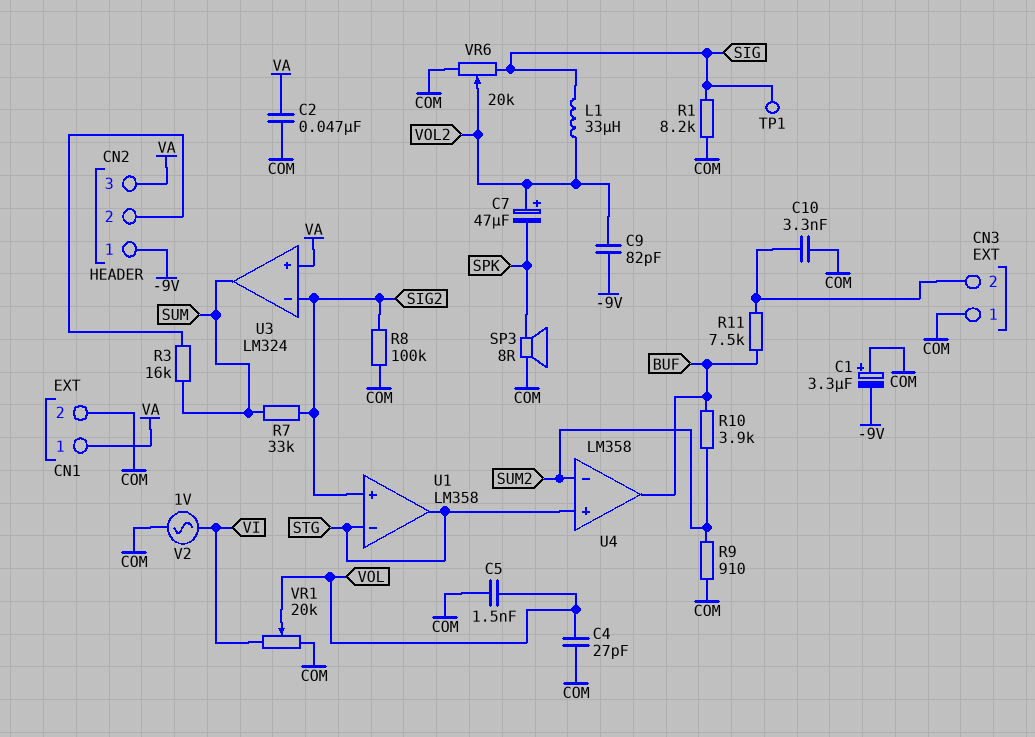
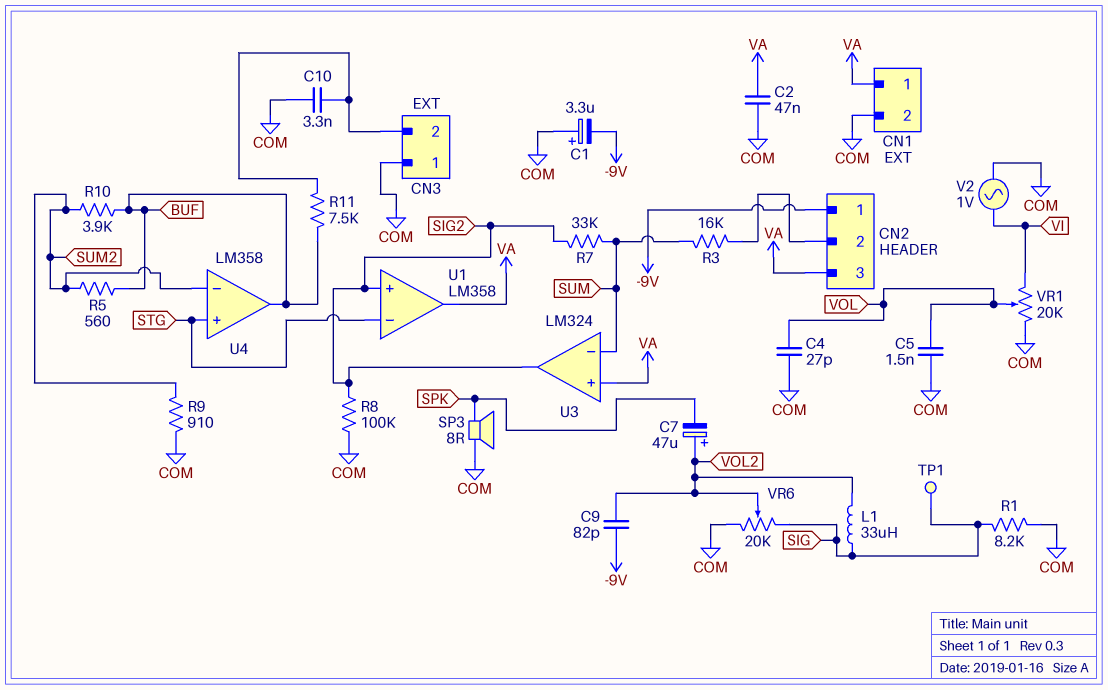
R5: none -> 560 (BUF, SUM2)
U1 pin out: STG -> VA
U3 pin in-: SIG2 -> SUM
U3 pin out: SUM -> SIG2

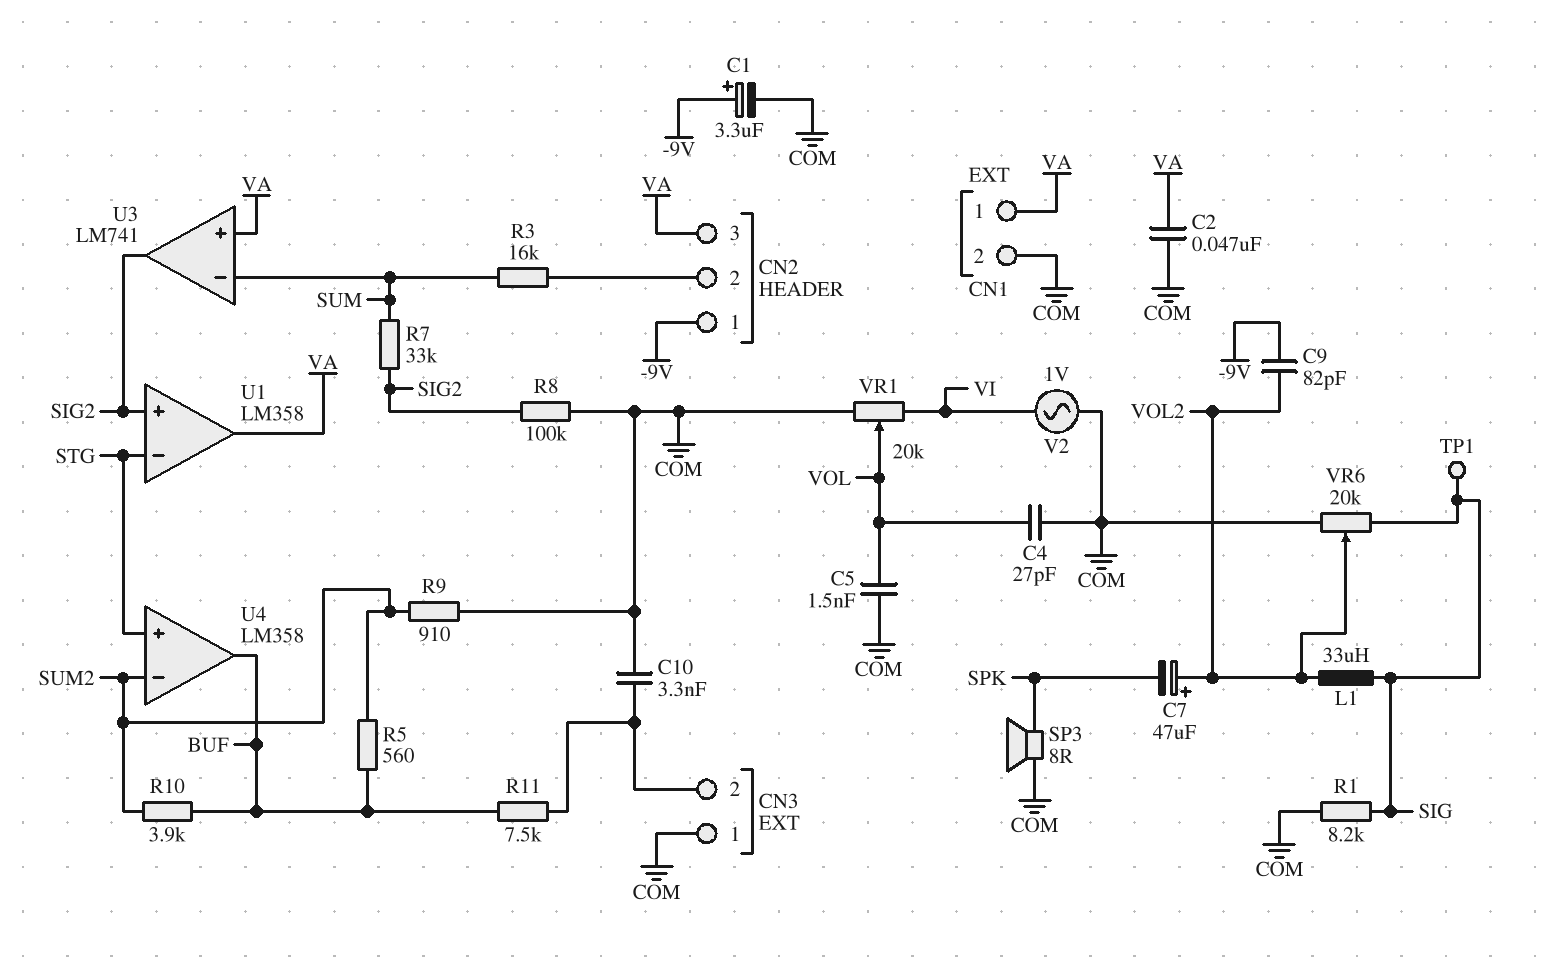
C1: 3.3uF (plus COM, minus -9V) -> 3.3uF (plus -9V, minus COM)
U3: LM324 -> LM741

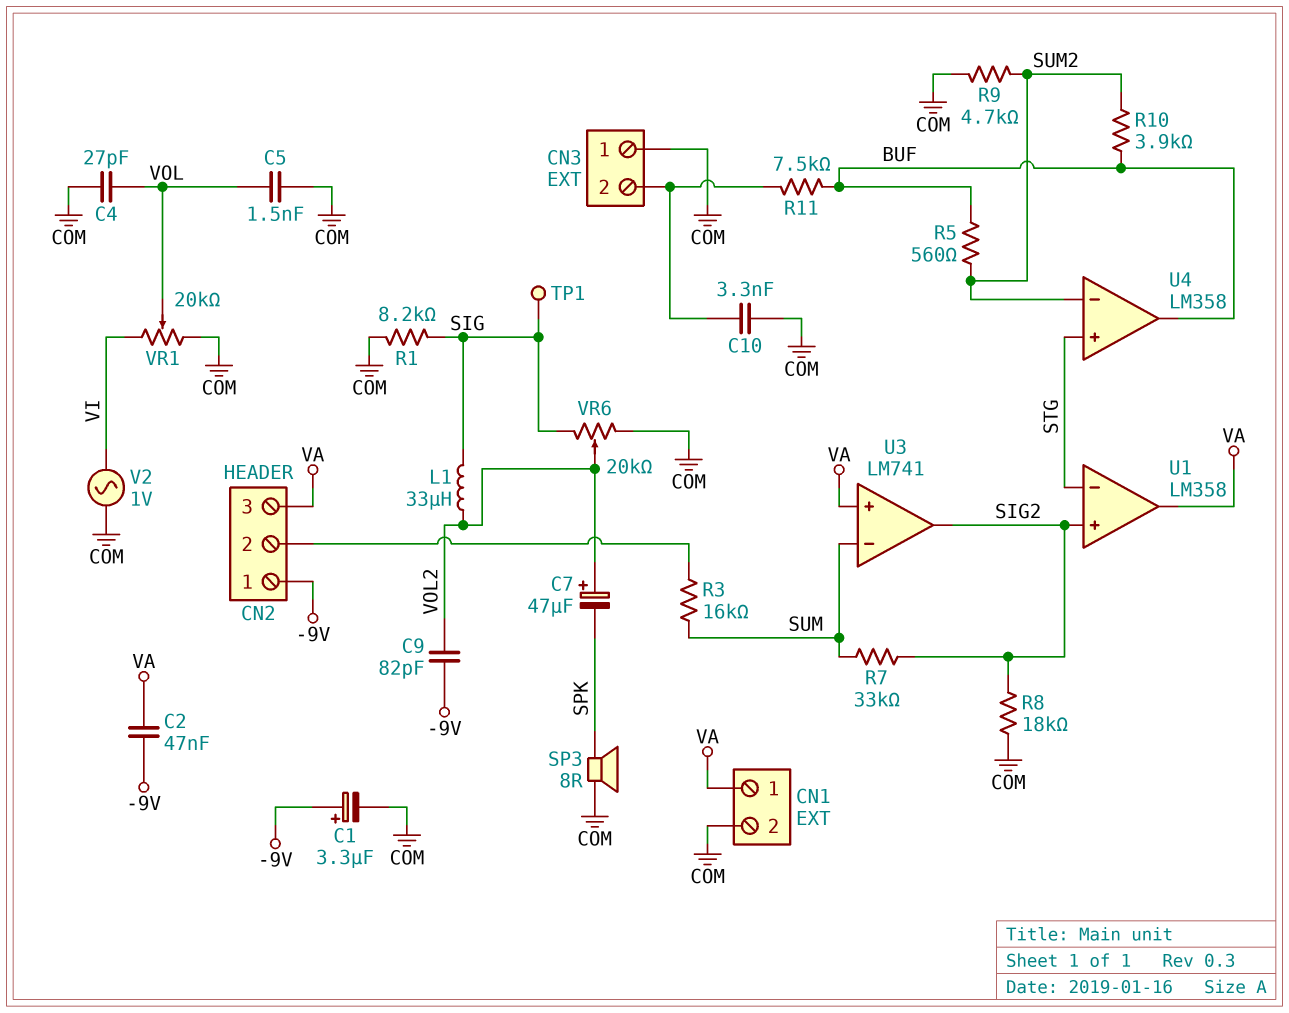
C2: 47nF (COM, VA) -> 47nF (-9V, VA)
R8: 100k (COM, SIG2) -> 18k (COM, SIG2)
R9: 910 (COM, SUM2) -> 4.7k (COM, SUM2)

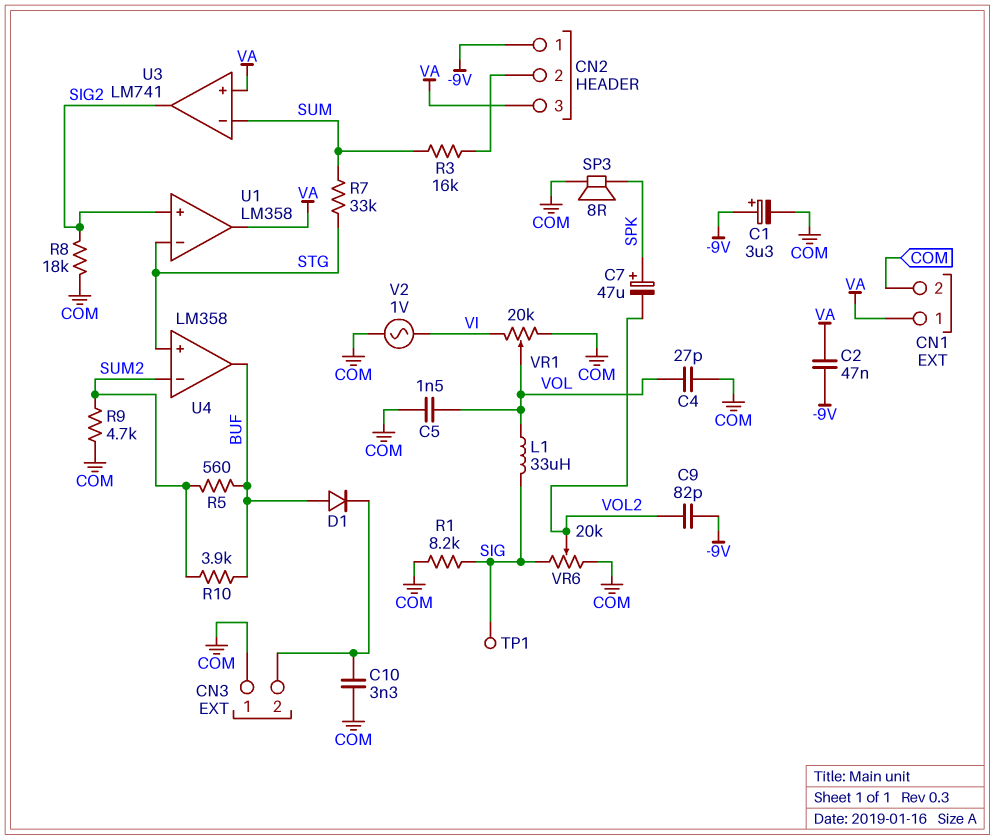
C7: 47uF (plus VOL2, minus SPK) -> 47uF (plus SPK, minus VOL2)
D1: none -> diode (A BUF, K CN3/2)
L1: 33uH (SIG, VOL2) -> 33uH (SIG, VOL)
R7: 33k (SIG2, SUM) -> 33k (STG, SUM)
R11: 7.5k (BUF, CN3/2) -> none

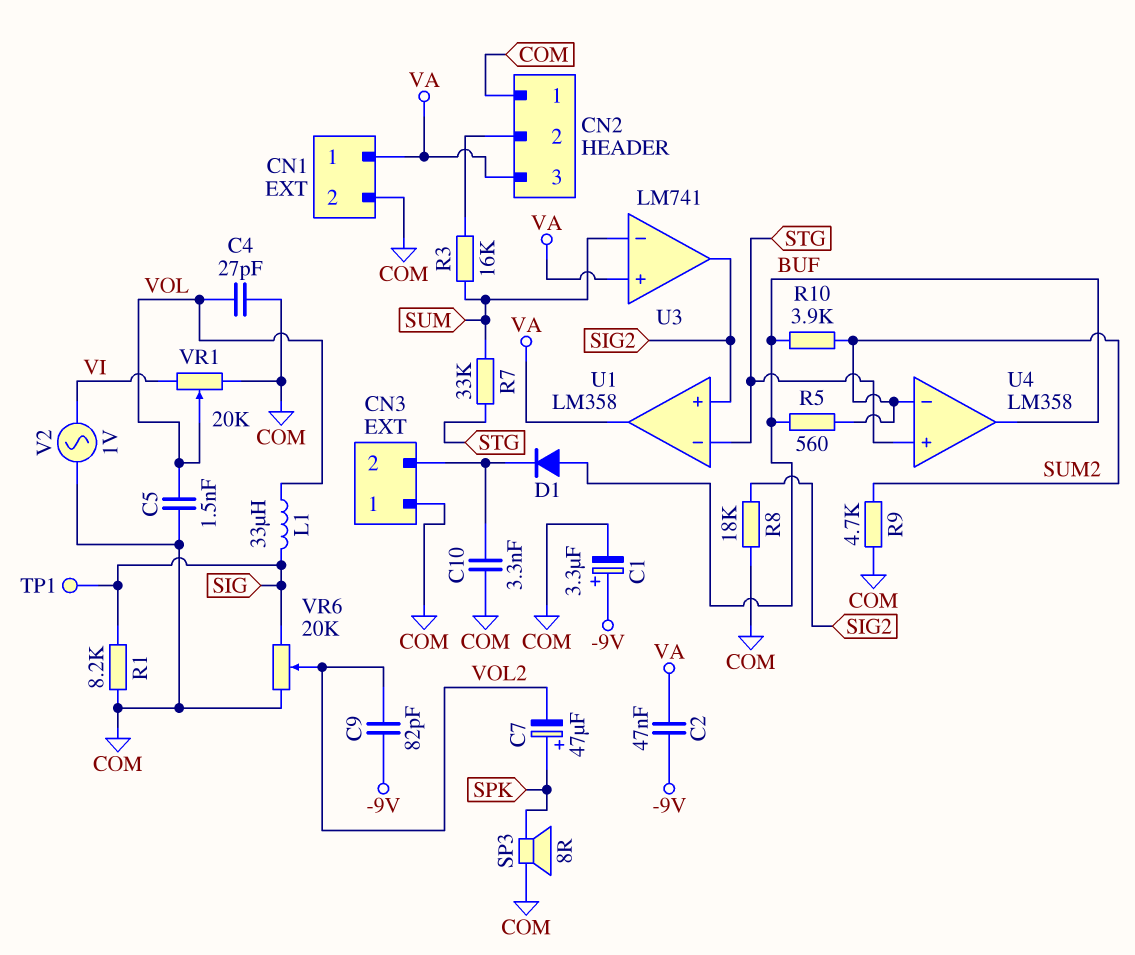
CN2 pin 1: -9V -> COM

